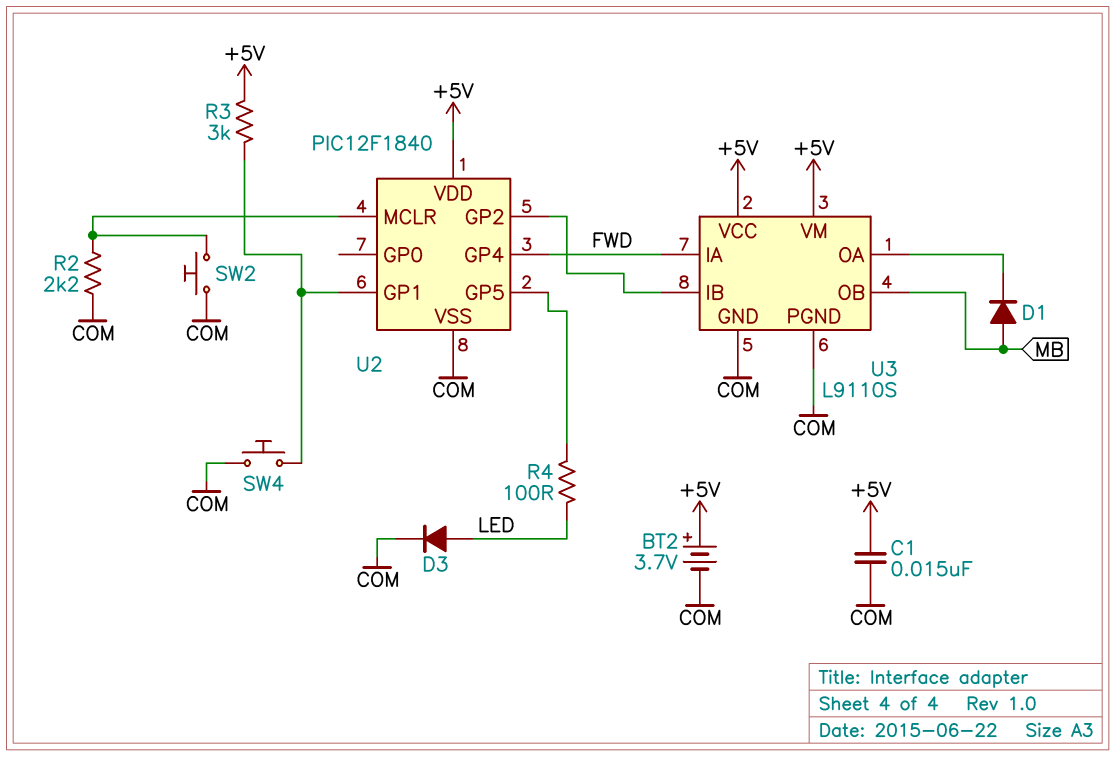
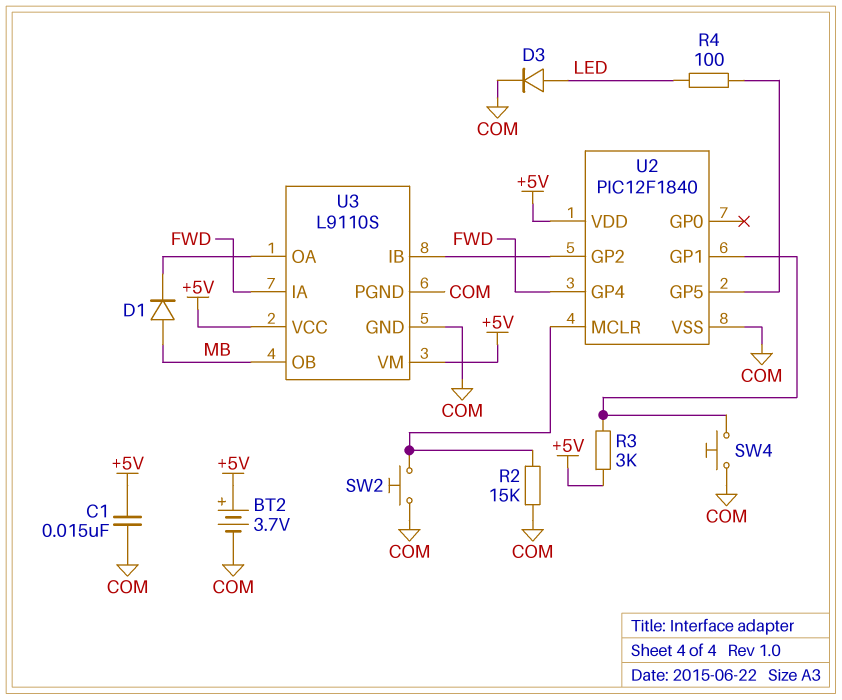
R2: 2.2k (COM, U2/MCLR) -> 15k (COM, U2/MCLR)

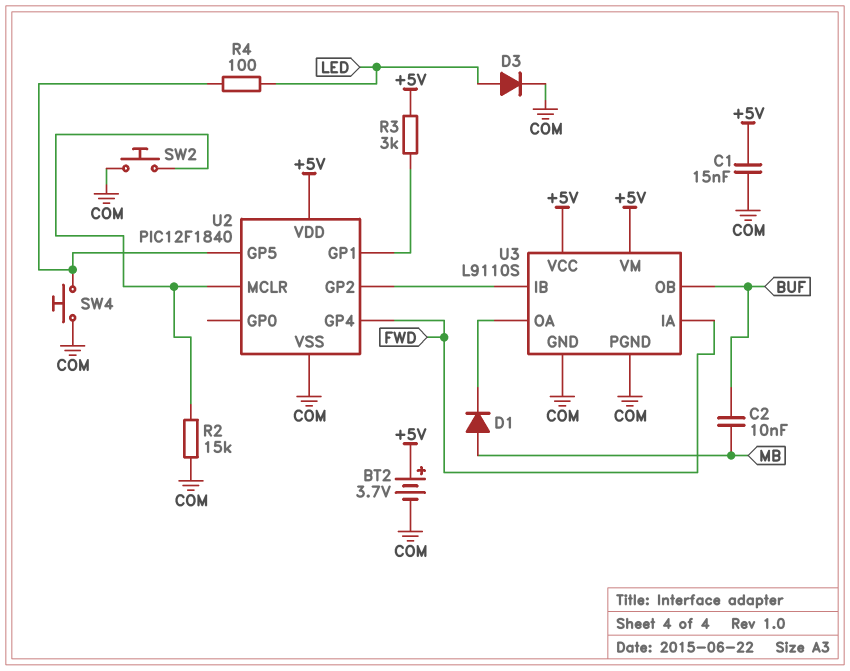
C2: none -> 10nF (BUF, MB)
SW4: button (COM, U2/GP1) -> button (COM, U2/GP5)
U3 pin OB: MB -> BUF

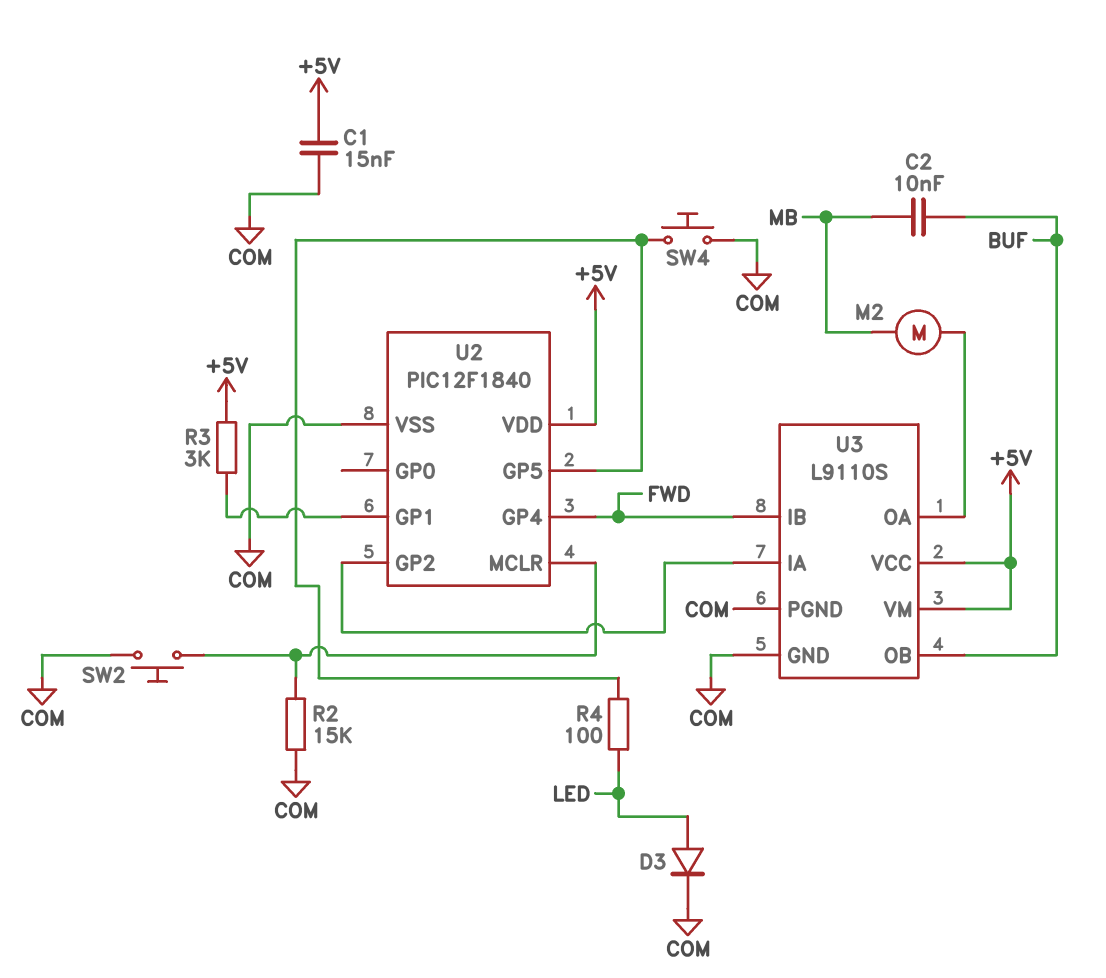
BT2: 3.7V (plus +5V, minus COM) -> none
D1: diode (A MB, K U3/OA) -> none
M2: none -> motor (MB, U3/OA)
U3 pin IA: FWD -> U2/GP2
U3 pin IB: U2/GP2 -> FWD

